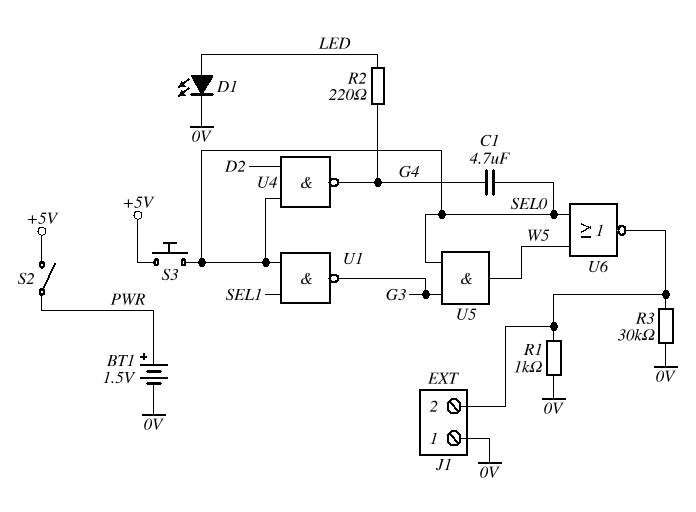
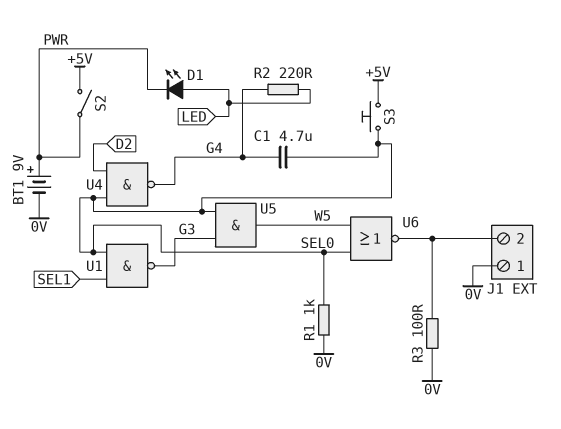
BT1: 1.5V (plus PWR, minus 0V) -> 9V (plus PWR, minus 0V)
D1: LED (A LED, K 0V) -> LED (A LED, K PWR)
R1: 1k (0V, J1/2) -> 1k (0V, SEL0)
R3: 30k (0V, J1/2) -> 100 (0V, J1/2)

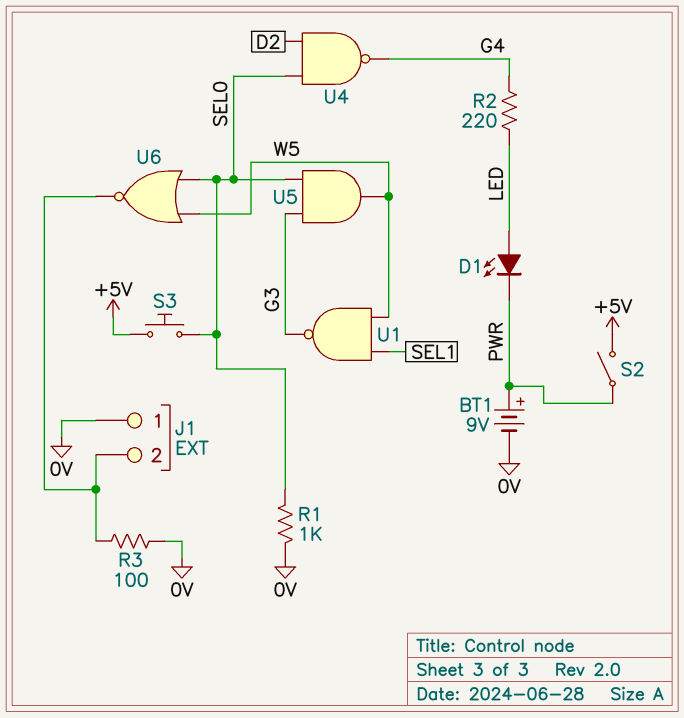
C1: 4.7uF (G4, SEL0) -> none
U1: NAND (in SEL0, in SEL1, out G3) -> NAND (in SEL1, in W5, out G3)

